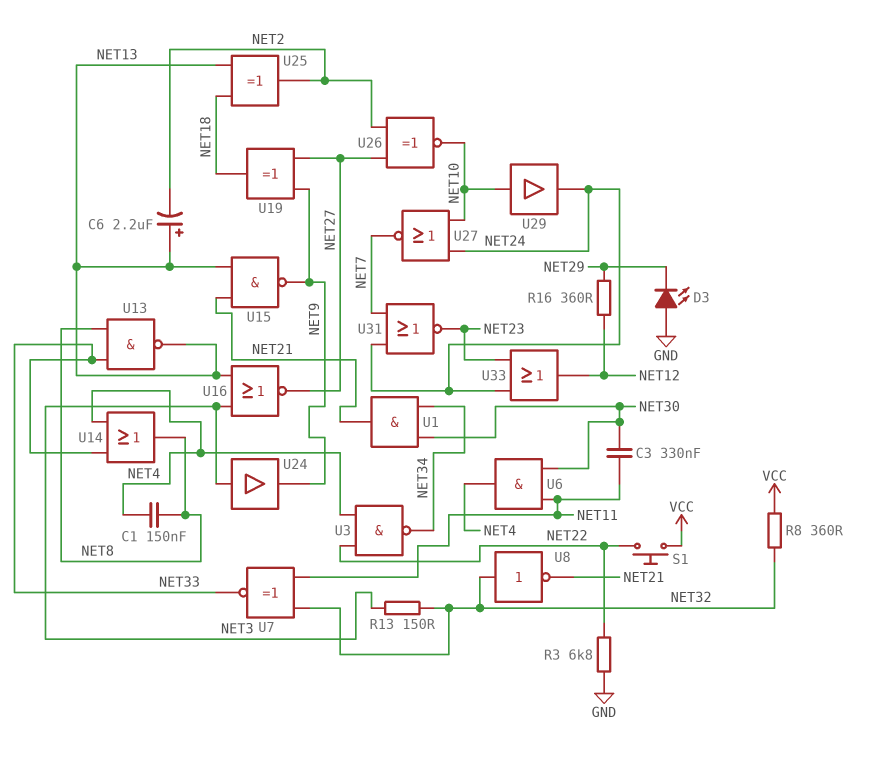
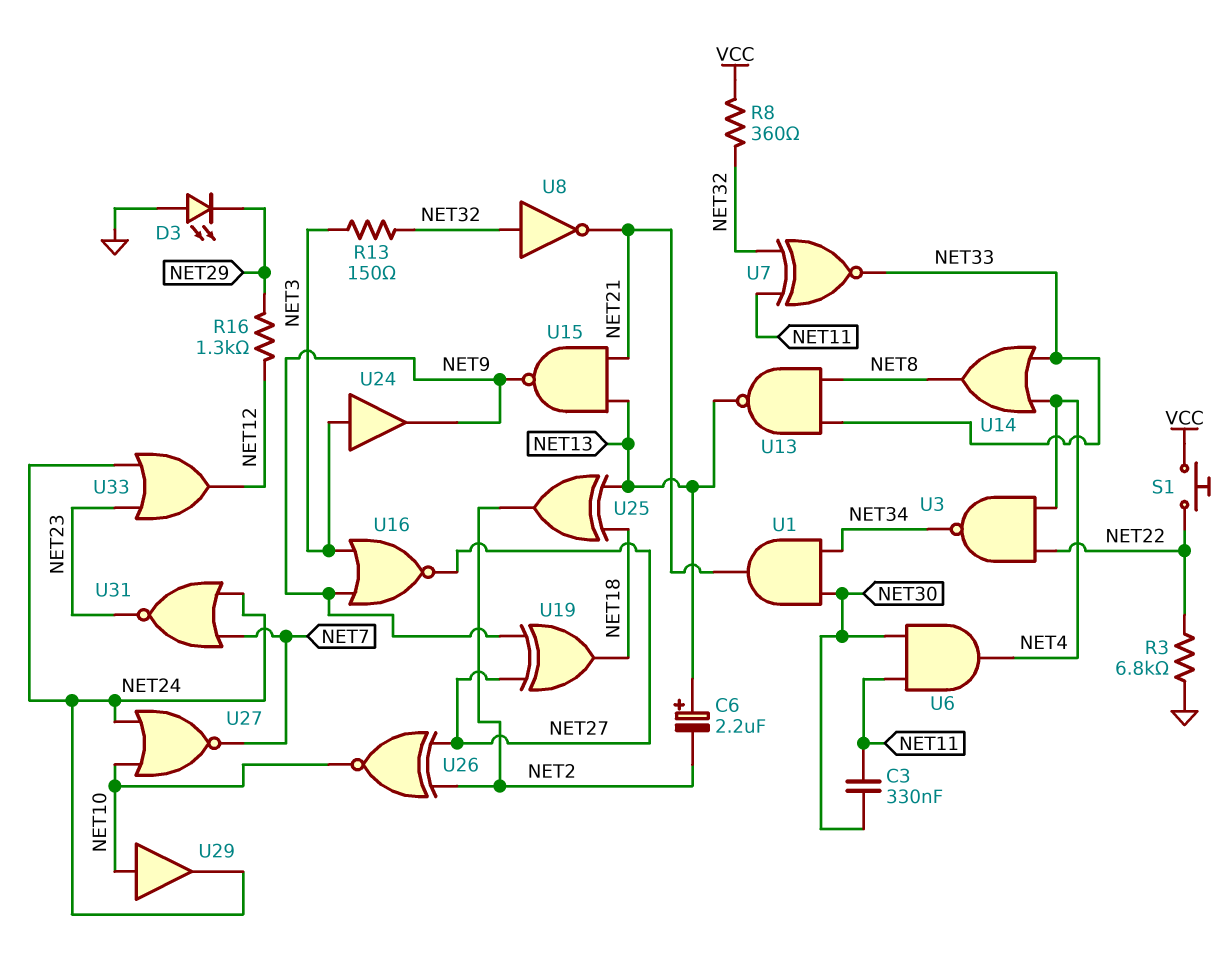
C1: 150nF (NET4, NET8) -> none
R16: 360 (NET12, NET29) -> 1.3k (NET12, NET29)
U16: NOR (in NET3, in NET13, out NET27) -> NOR (in NET3, in NET9, out NET27)

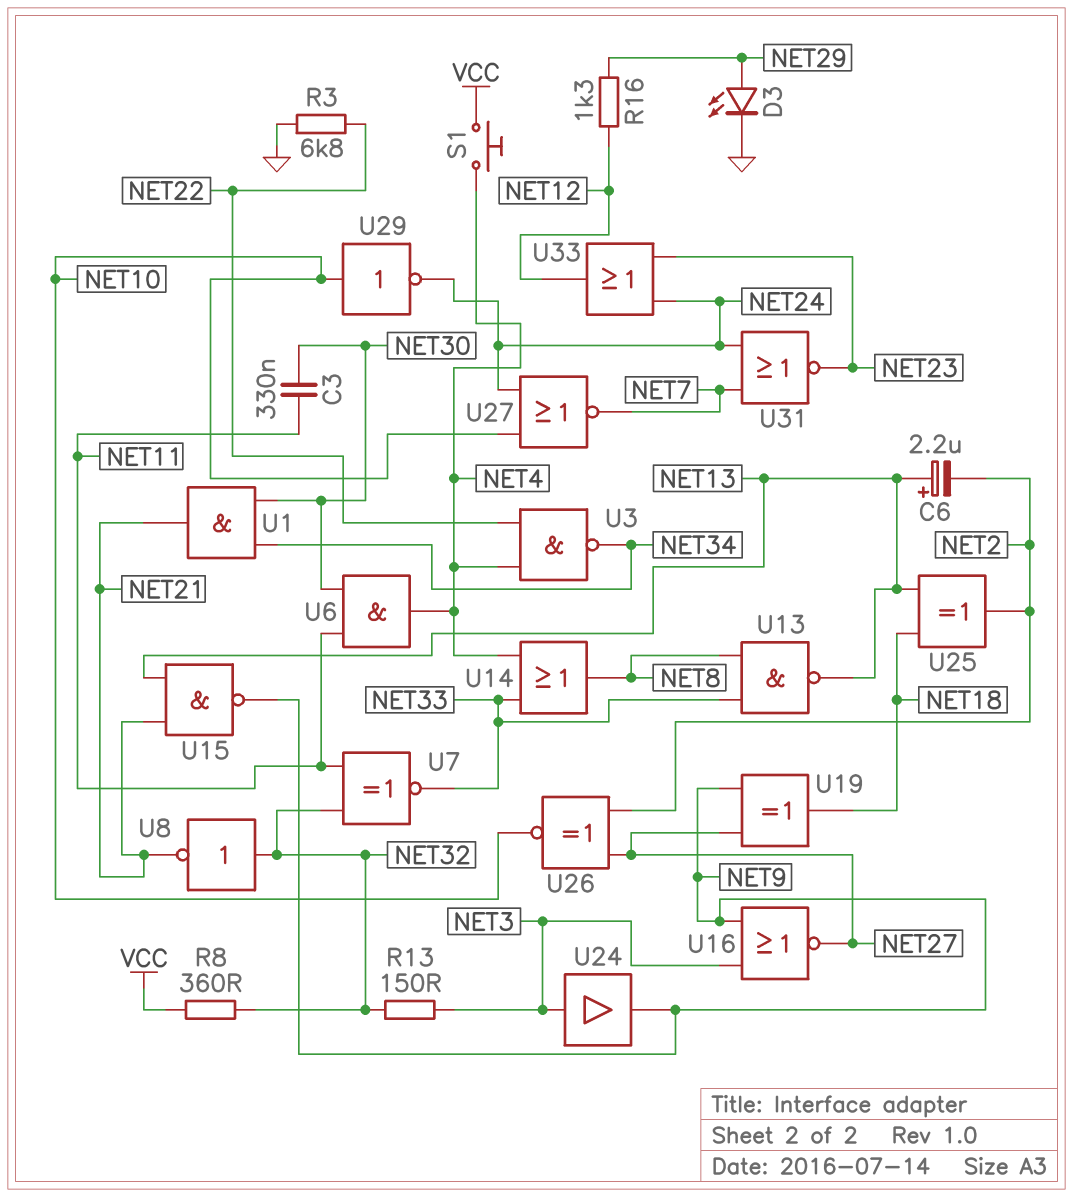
D3: LED (A GND, K NET29) -> LED (A NET29, K GND)
S1: button (NET22, VCC) -> button (NET4, VCC)
U29: buffer (in NET10, out NET24) -> NOT (in NET10, out NET24)

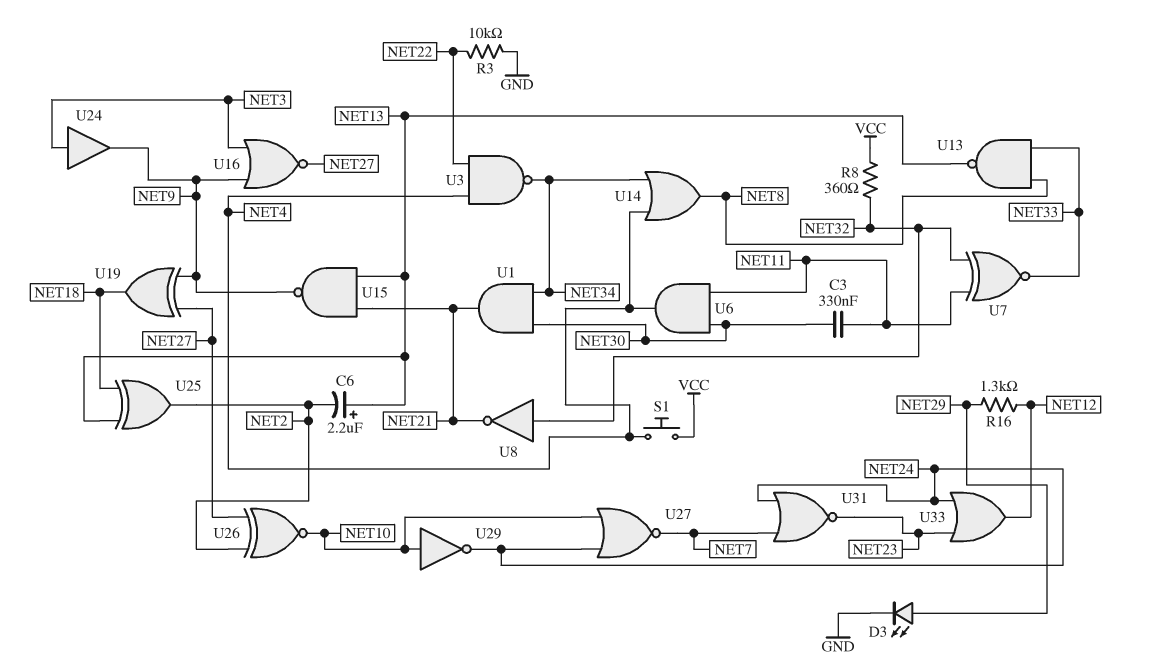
R3: 6.8k (GND, NET22) -> 10k (GND, NET22)
R13: 150 (NET3, NET32) -> none
U14: OR (in NET4, in NET33, out NET8) -> OR (in NET4, in NET34, out NET8)

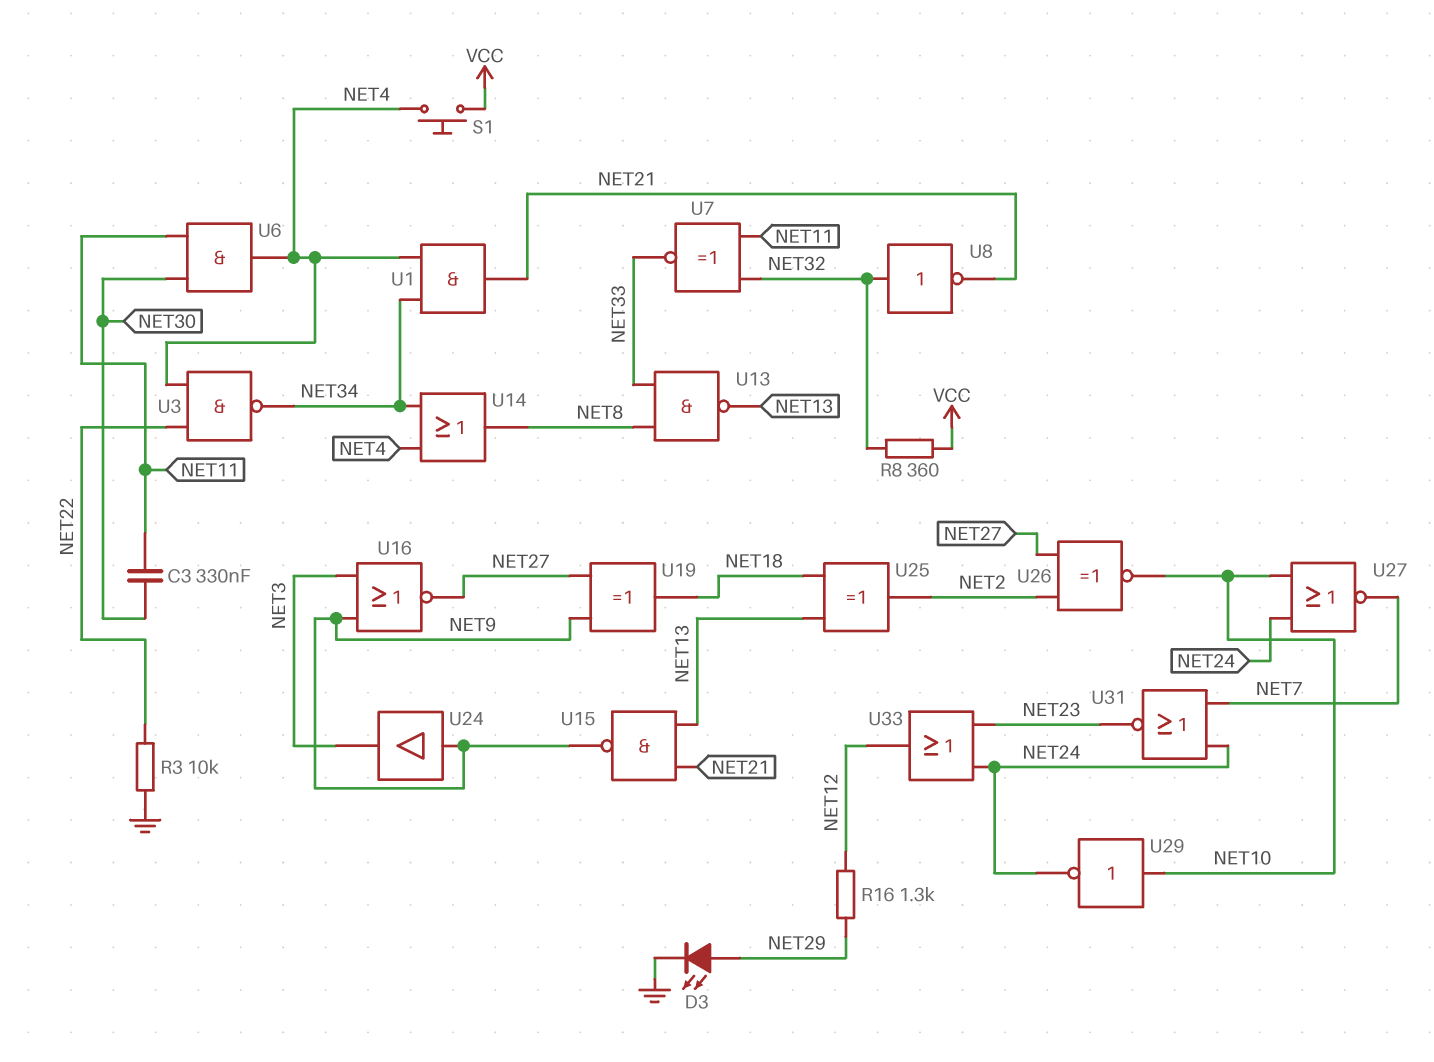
C6: 2.2uF (plus NET13, minus NET2) -> none
U1: AND (in NET30, in NET34, out NET21) -> AND (in NET4, in NET34, out NET21)
U24: buffer (in NET3, out NET9) -> buffer (in NET9, out NET3)

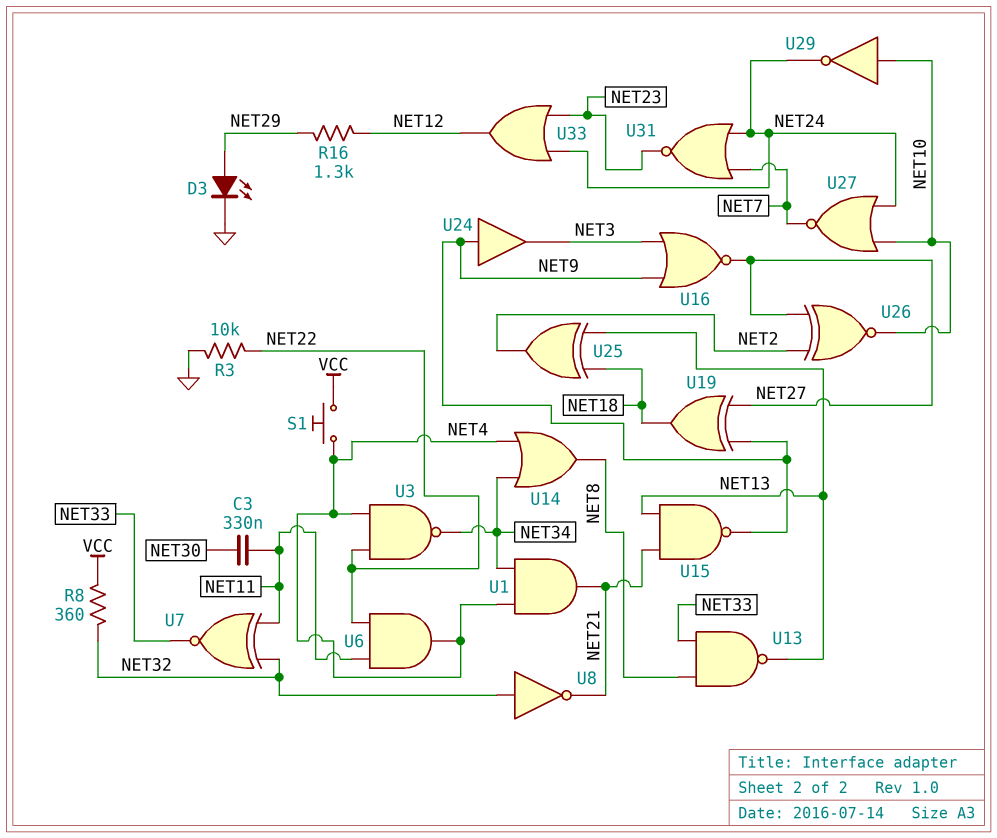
U6: AND (in NET11, in NET30, out NET4) -> AND (in NET11, in NET22, out NET4)

